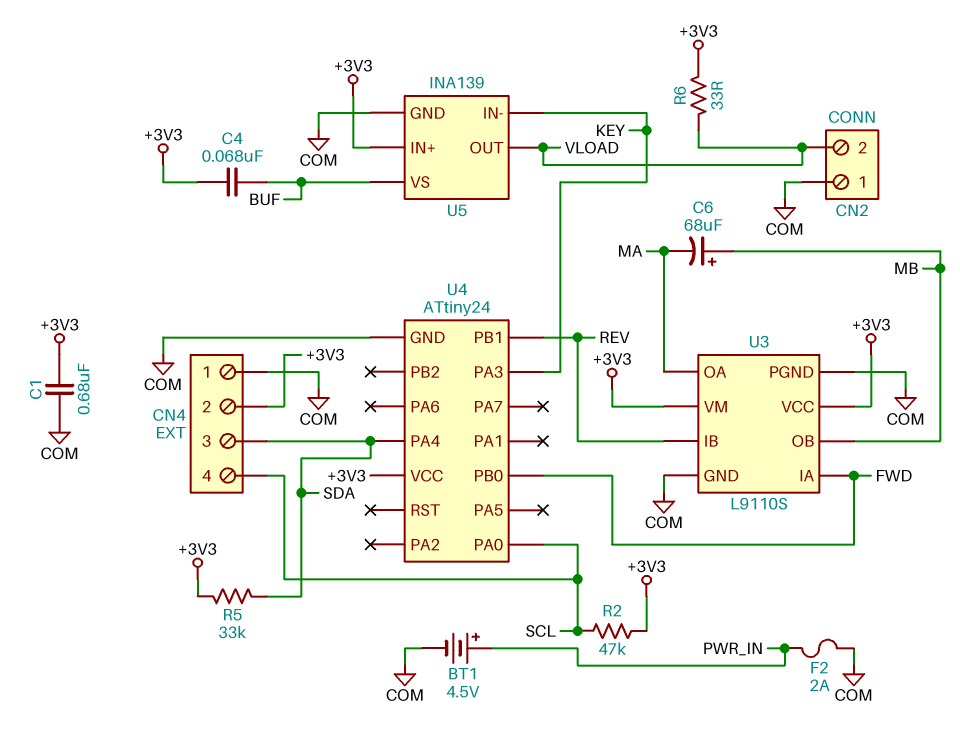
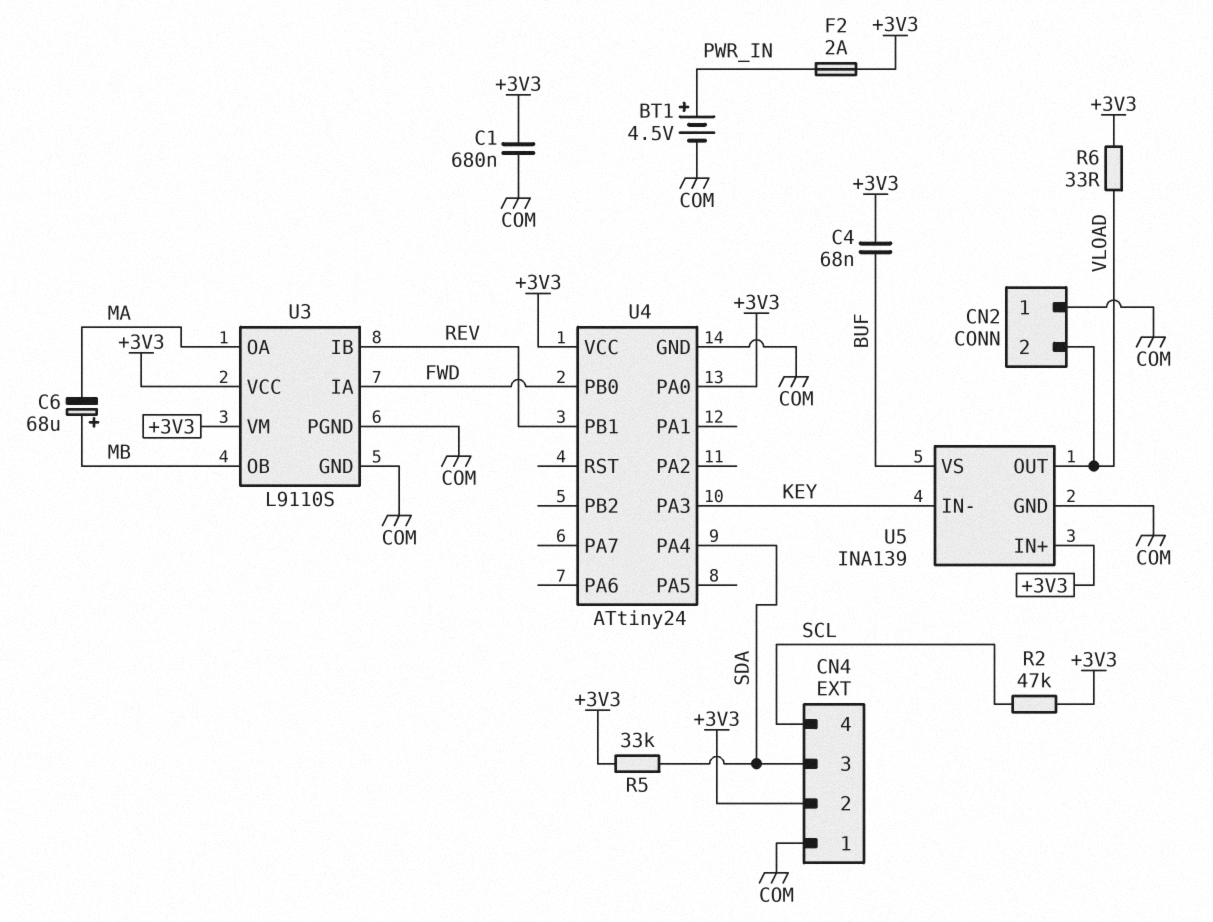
F2: 2A (COM, PWR_IN) -> 2A (+3V3, PWR_IN)
U4 pin PA0: SCL -> +3V3

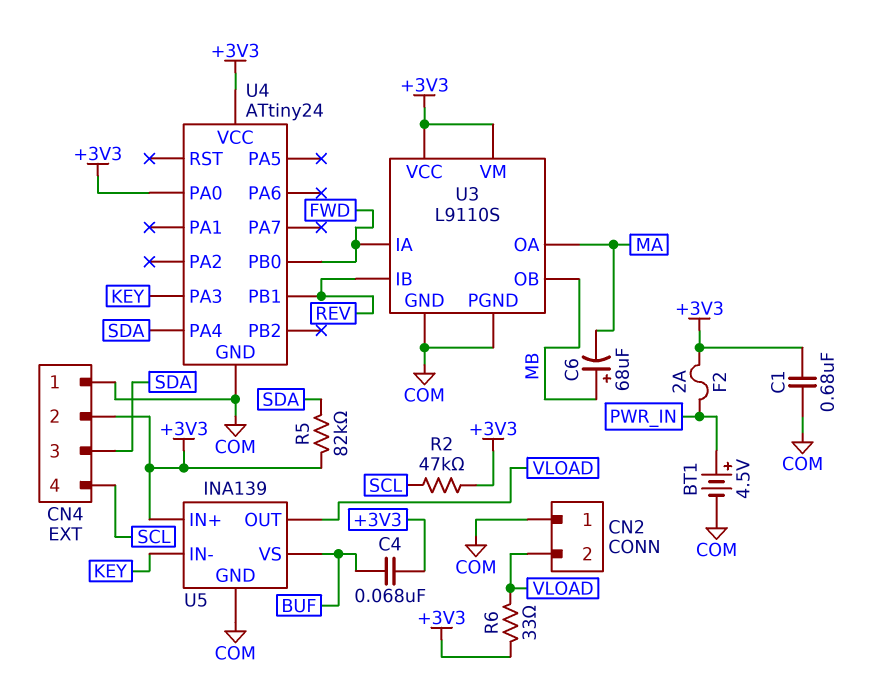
R5: 33k (+3V3, SDA) -> 82k (+3V3, SDA)

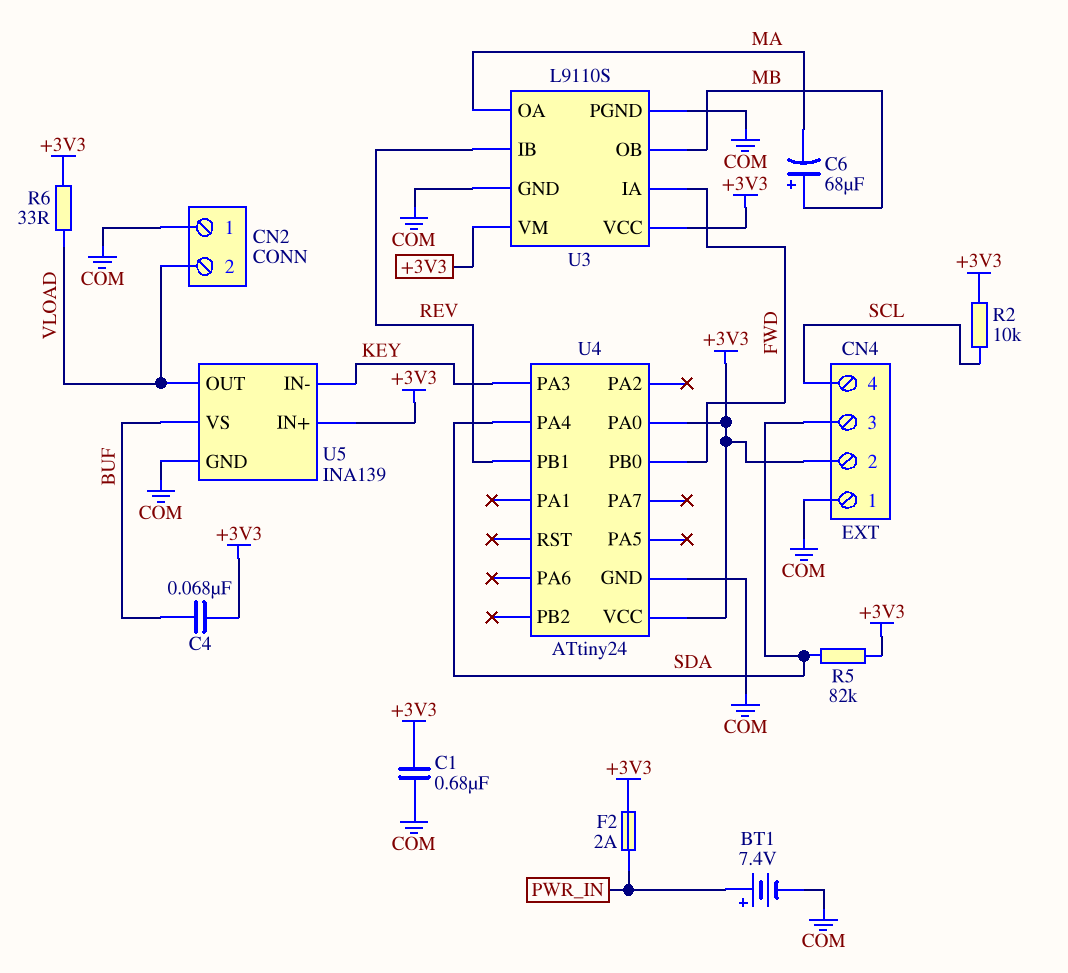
BT1: 4.5V (plus PWR_IN, minus COM) -> 7.4V (plus PWR_IN, minus COM)
R2: 47k (+3V3, SCL) -> 10k (+3V3, SCL)

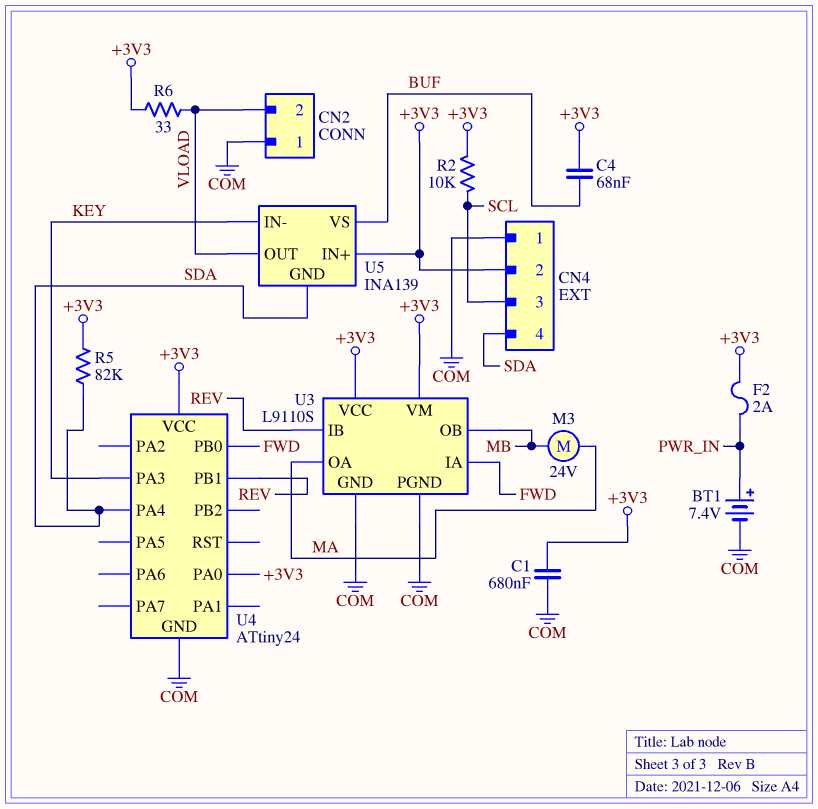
C6: 68uF (plus MB, minus MA) -> none
CN4 pin 3: SDA -> SCL
CN4 pin 4: SCL -> SDA
M3: none -> motor 24V (MA, MB)
U5 pin GND: COM -> SDA

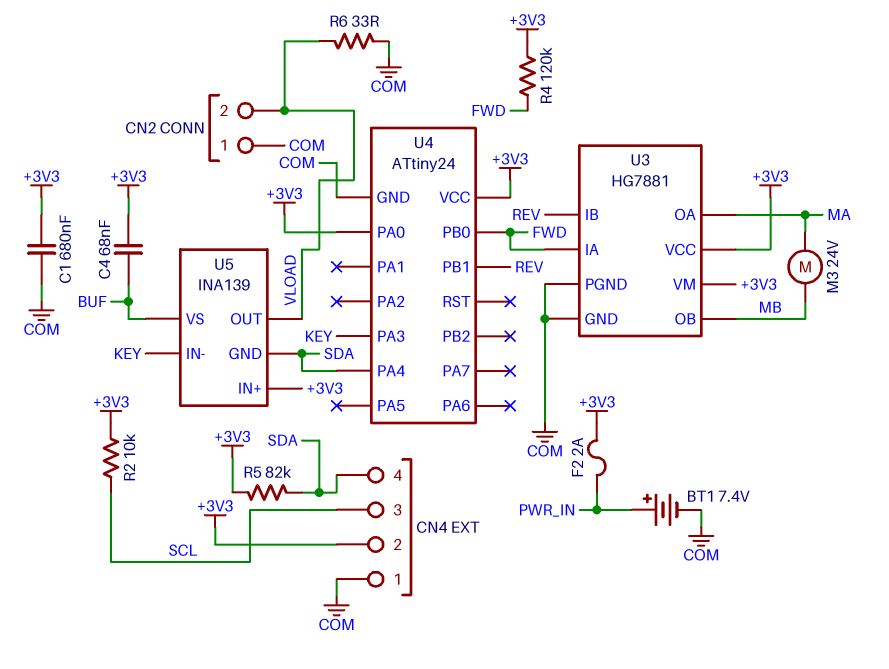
R4: none -> 120k (+3V3, FWD)
R6: 33 (+3V3, VLOAD) -> 33 (COM, VLOAD)
U3: L9110S -> HG7881

